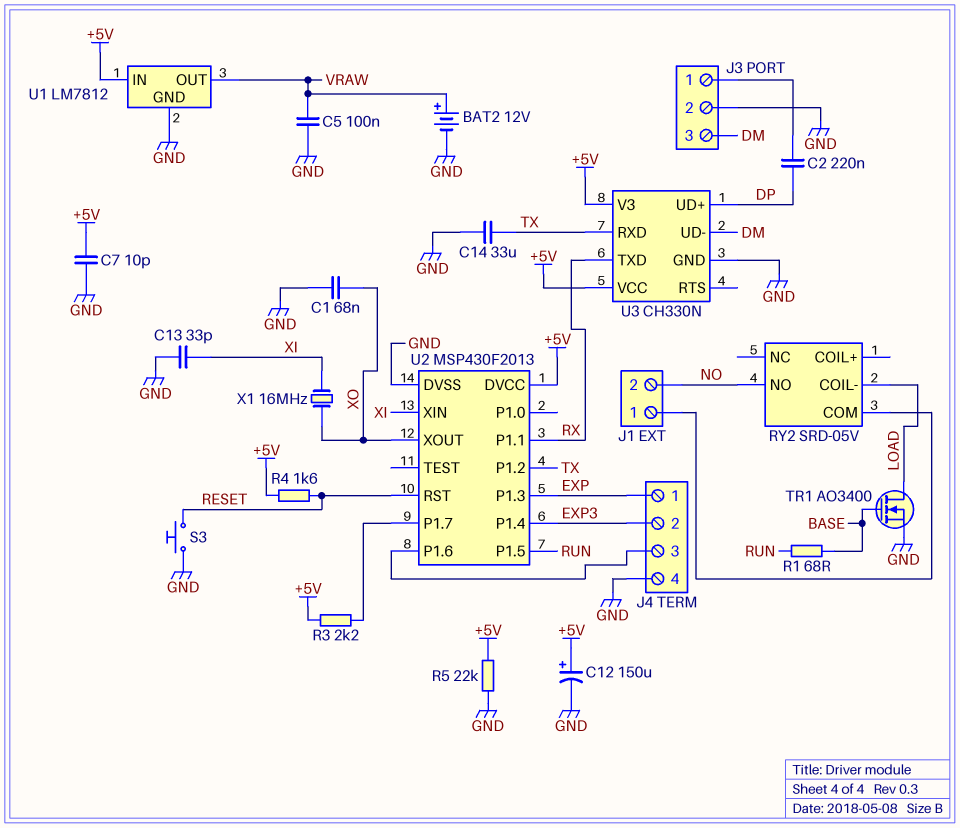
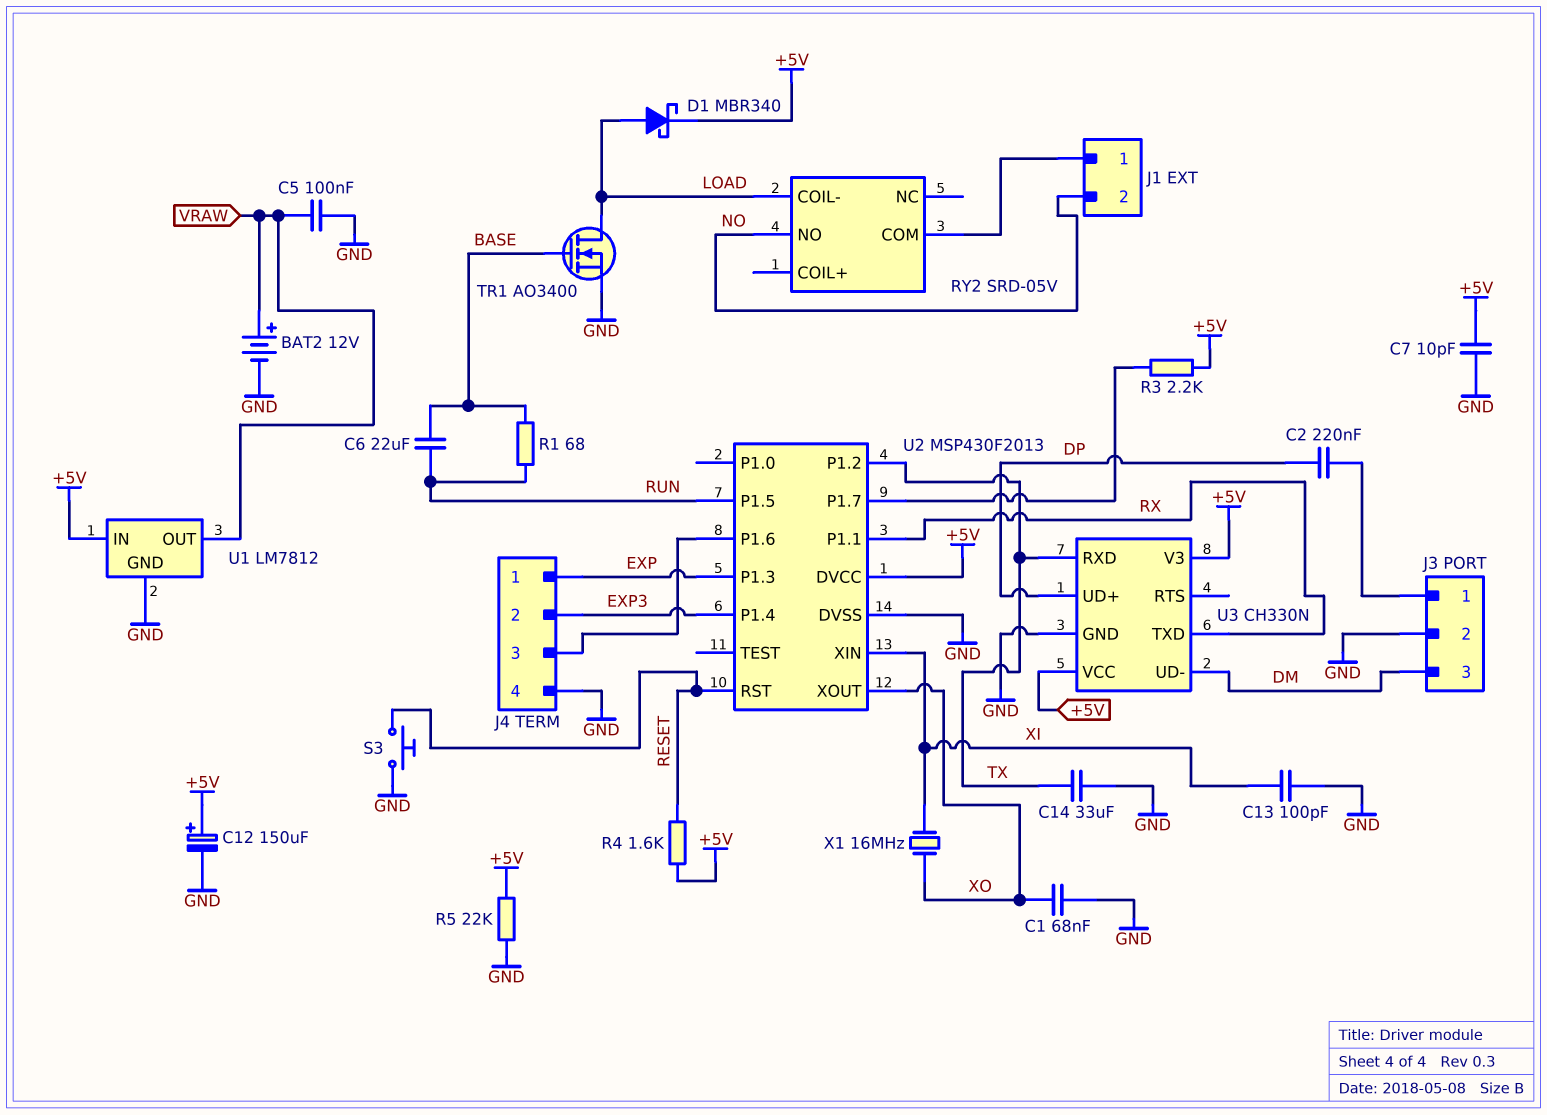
C6: none -> 22uF (BASE, RUN)
C13: 33pF (GND, XI) -> 100pF (GND, XI)
D1: none -> schottky MBR340 (A LOAD, K +5V)

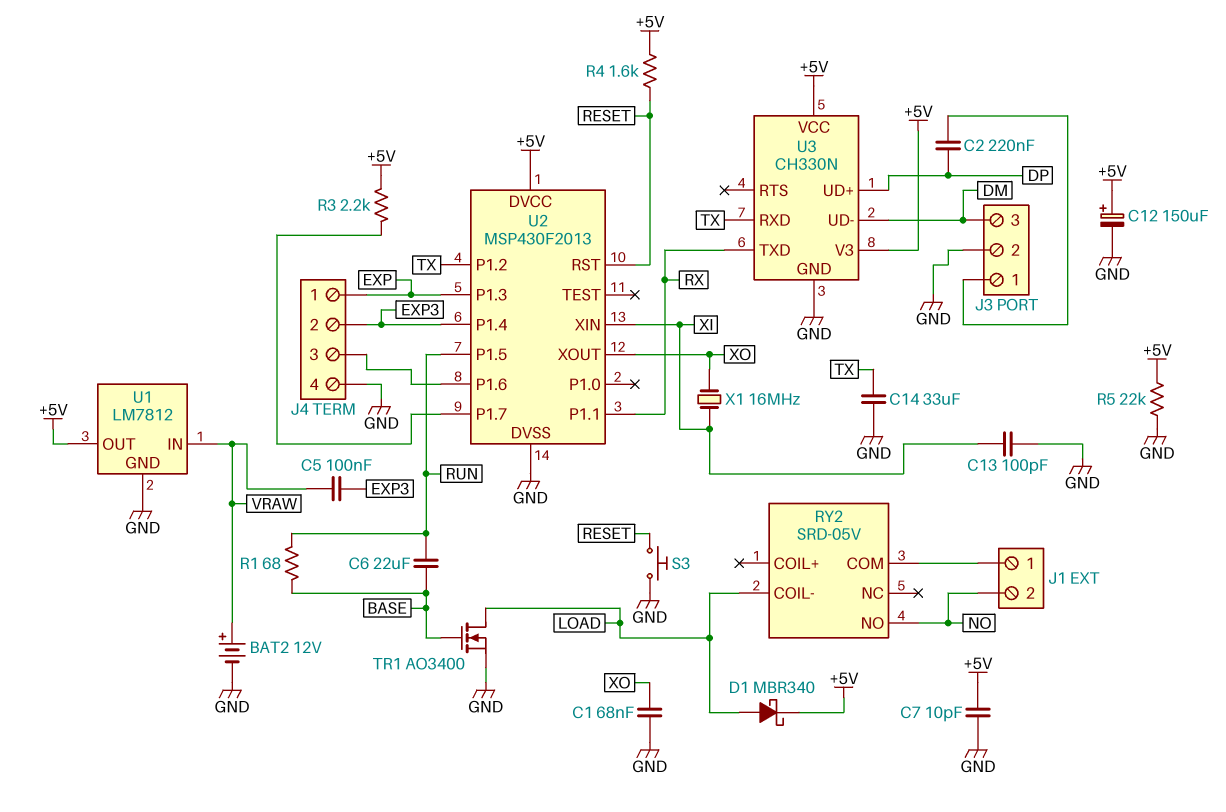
C5: 100nF (GND, VRAW) -> 100nF (EXP3, VRAW)
U1 pin IN: +5V -> VRAW
U1 pin OUT: VRAW -> +5V

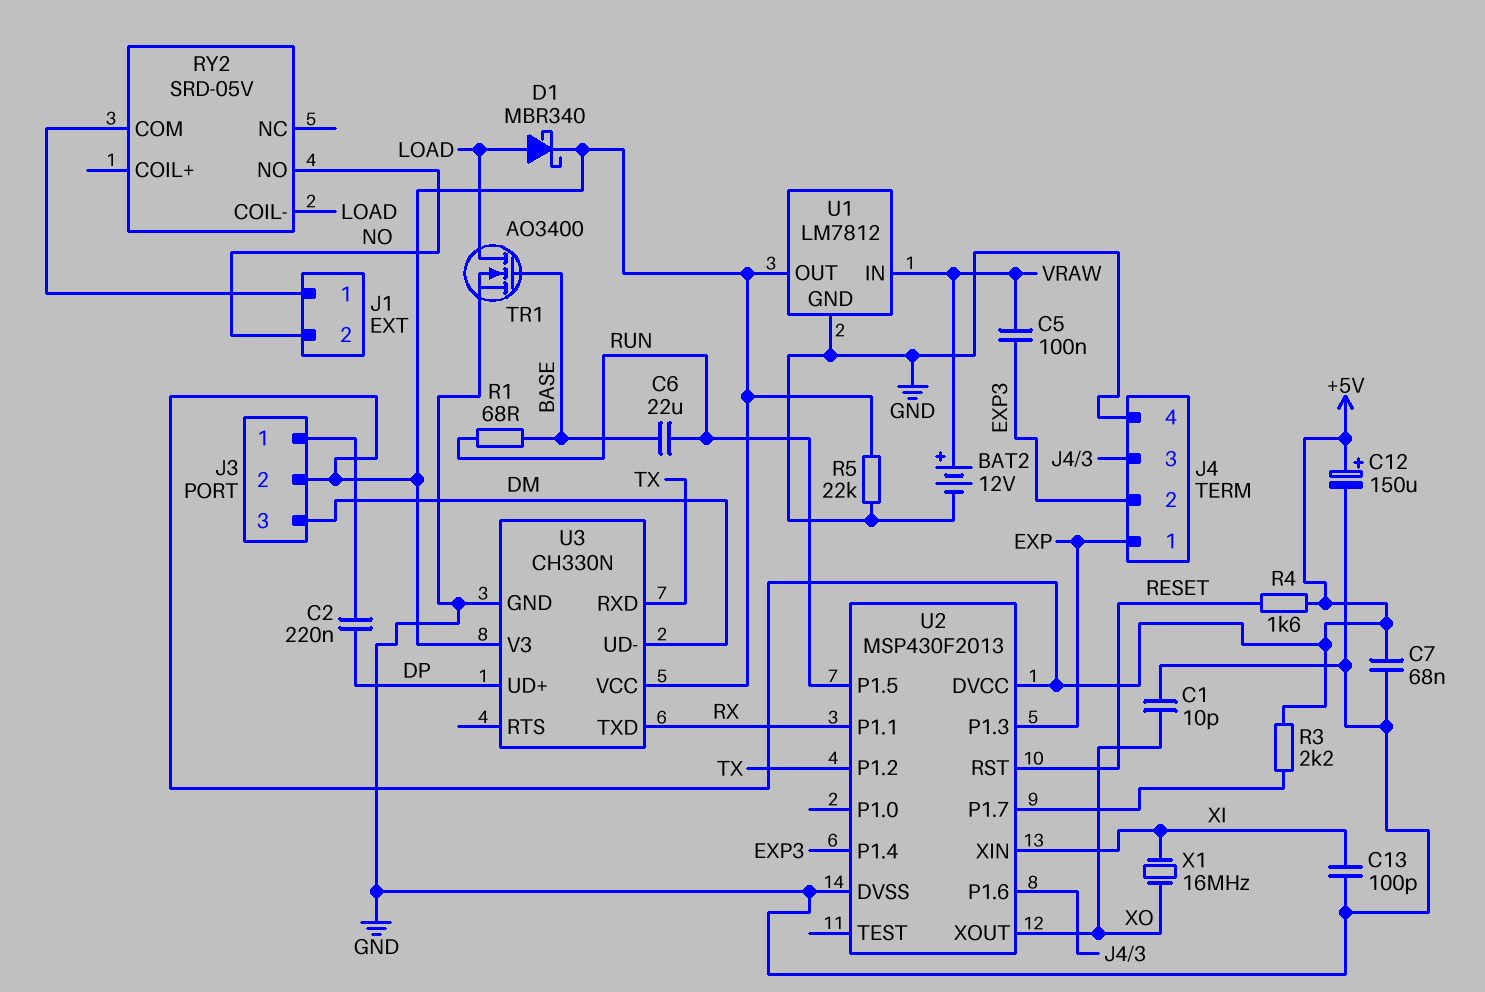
C1: 68nF (GND, XO) -> 10pF (GND, XO)
C7: 10pF (+5V, GND) -> 68nF (+5V, GND)
C14: 33uF (GND, TX) -> none
J3 pin 2: GND -> +5V
S3: button (GND, RESET) -> none

